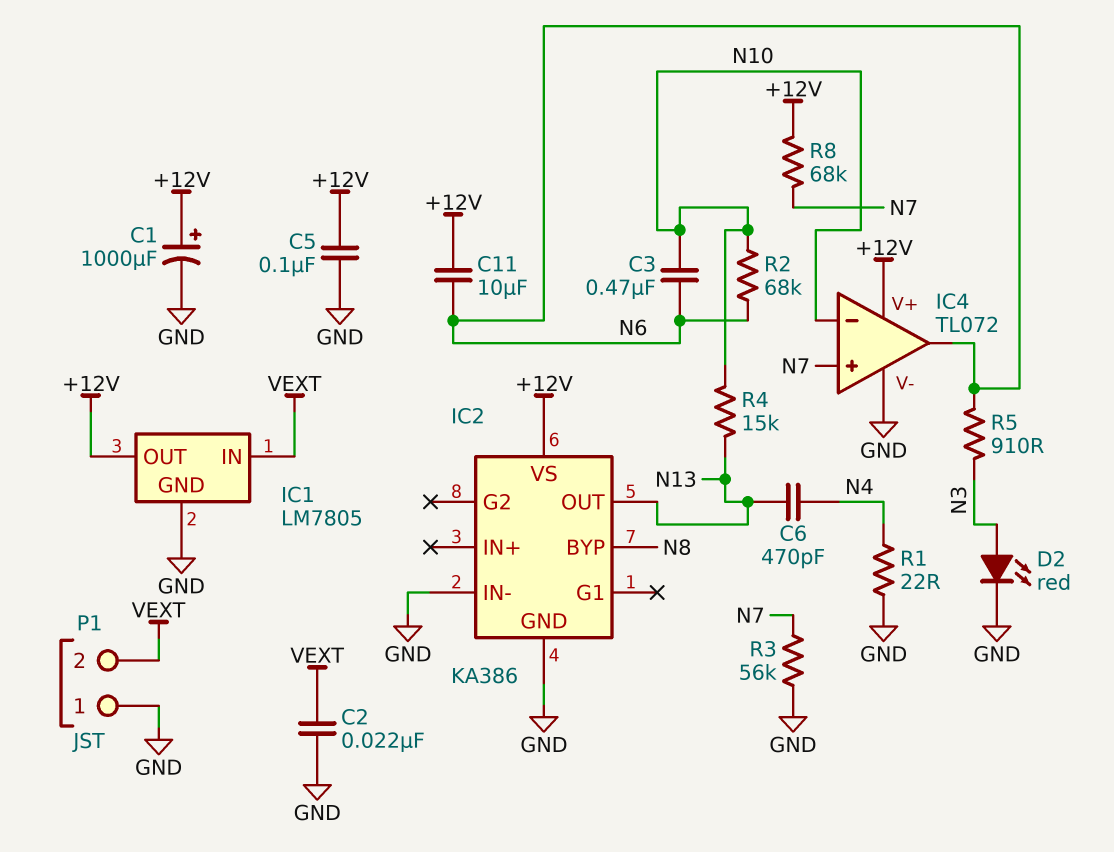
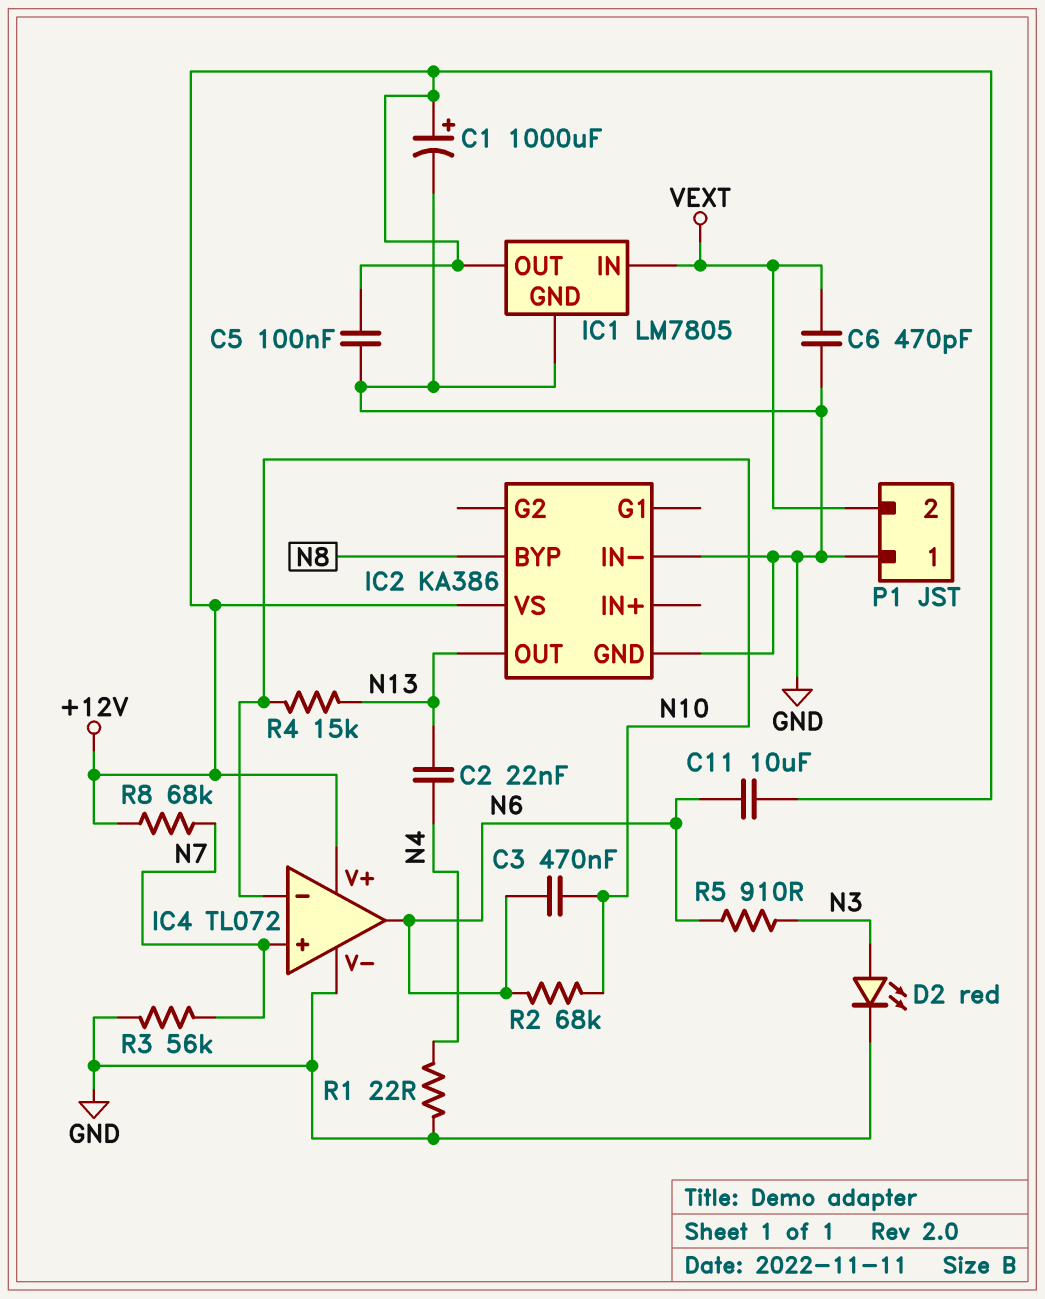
C2: 22nF (GND, VEXT) -> 22nF (N4, N13)
C6: 470pF (N4, N13) -> 470pF (GND, VEXT)

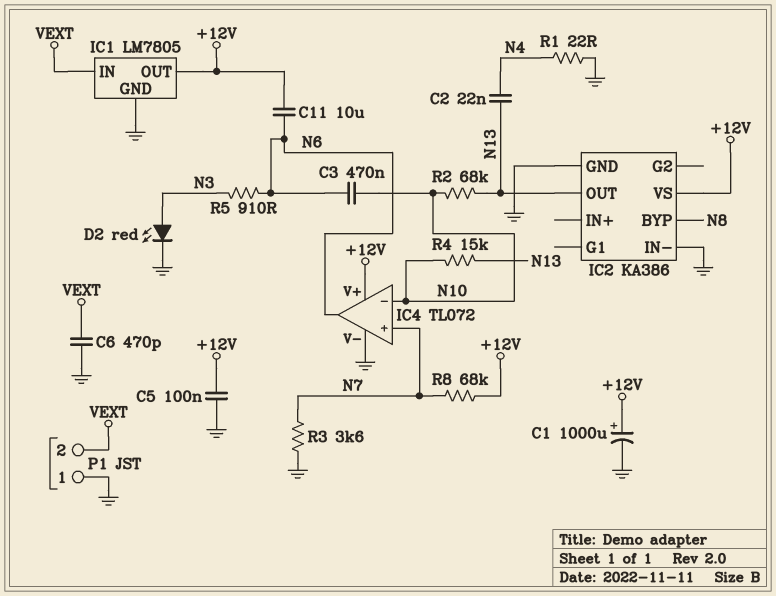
R2: 68k (N6, N10) -> 68k (N10, N13)
R3: 56k (GND, N7) -> 3.6k (GND, N7)

